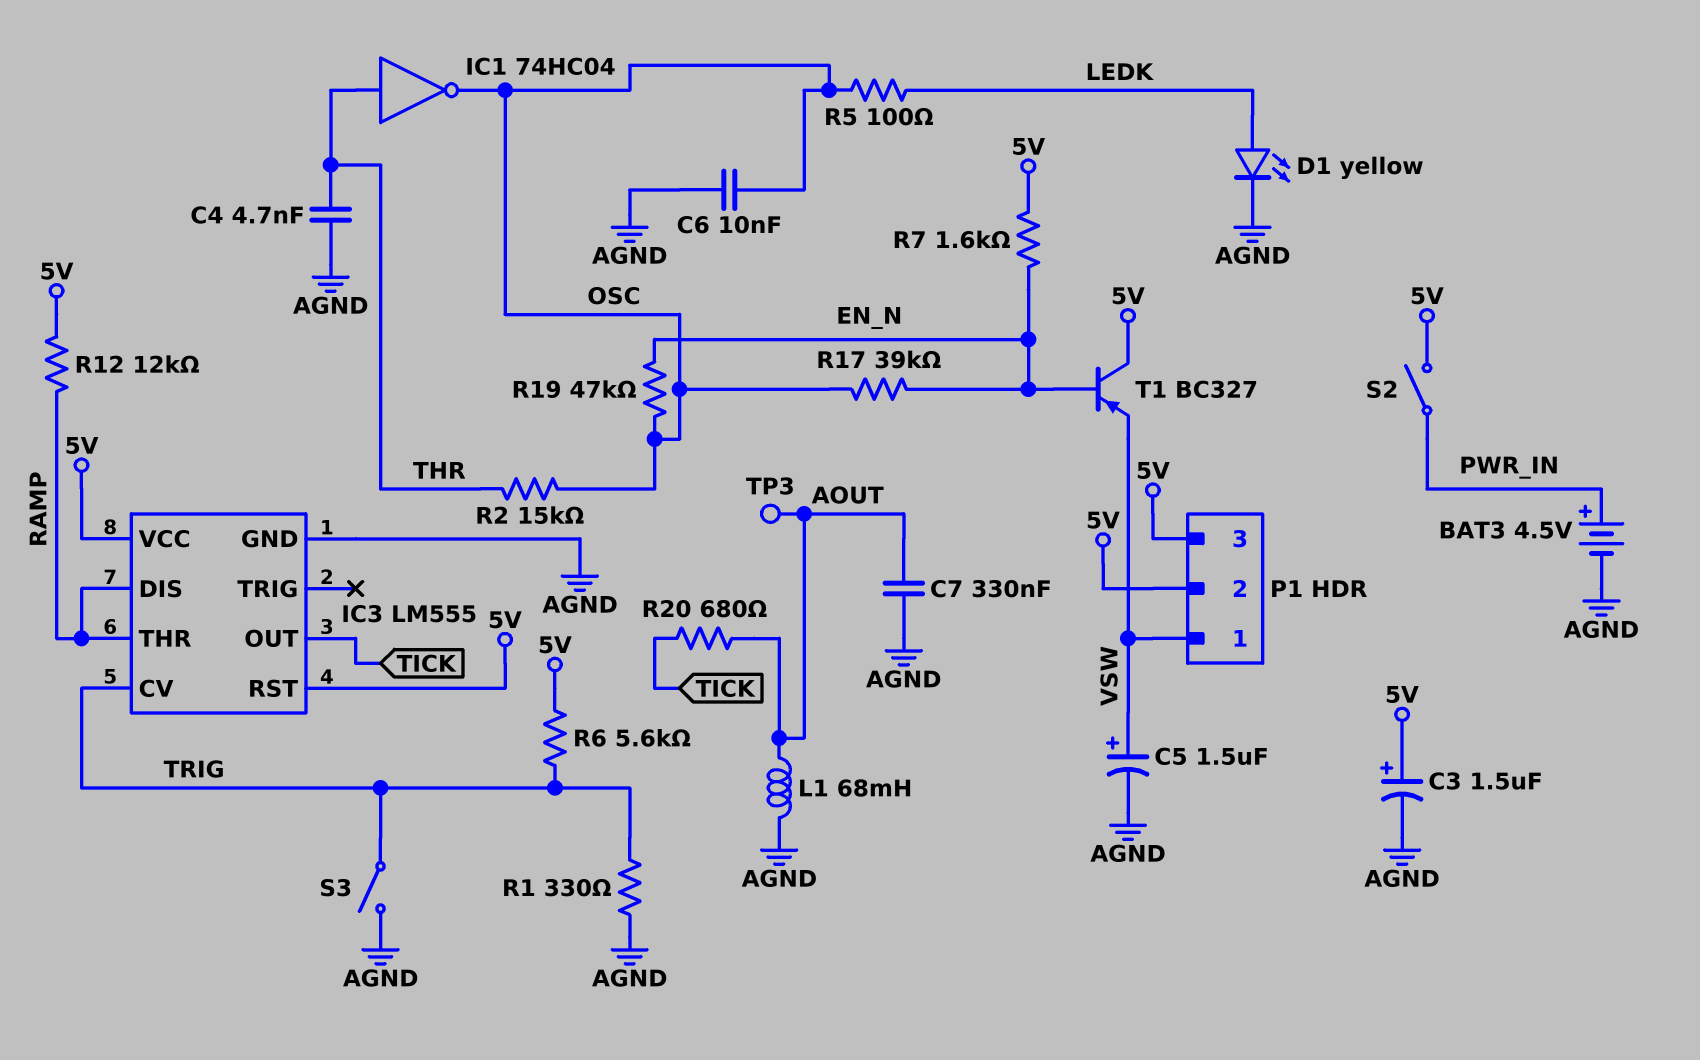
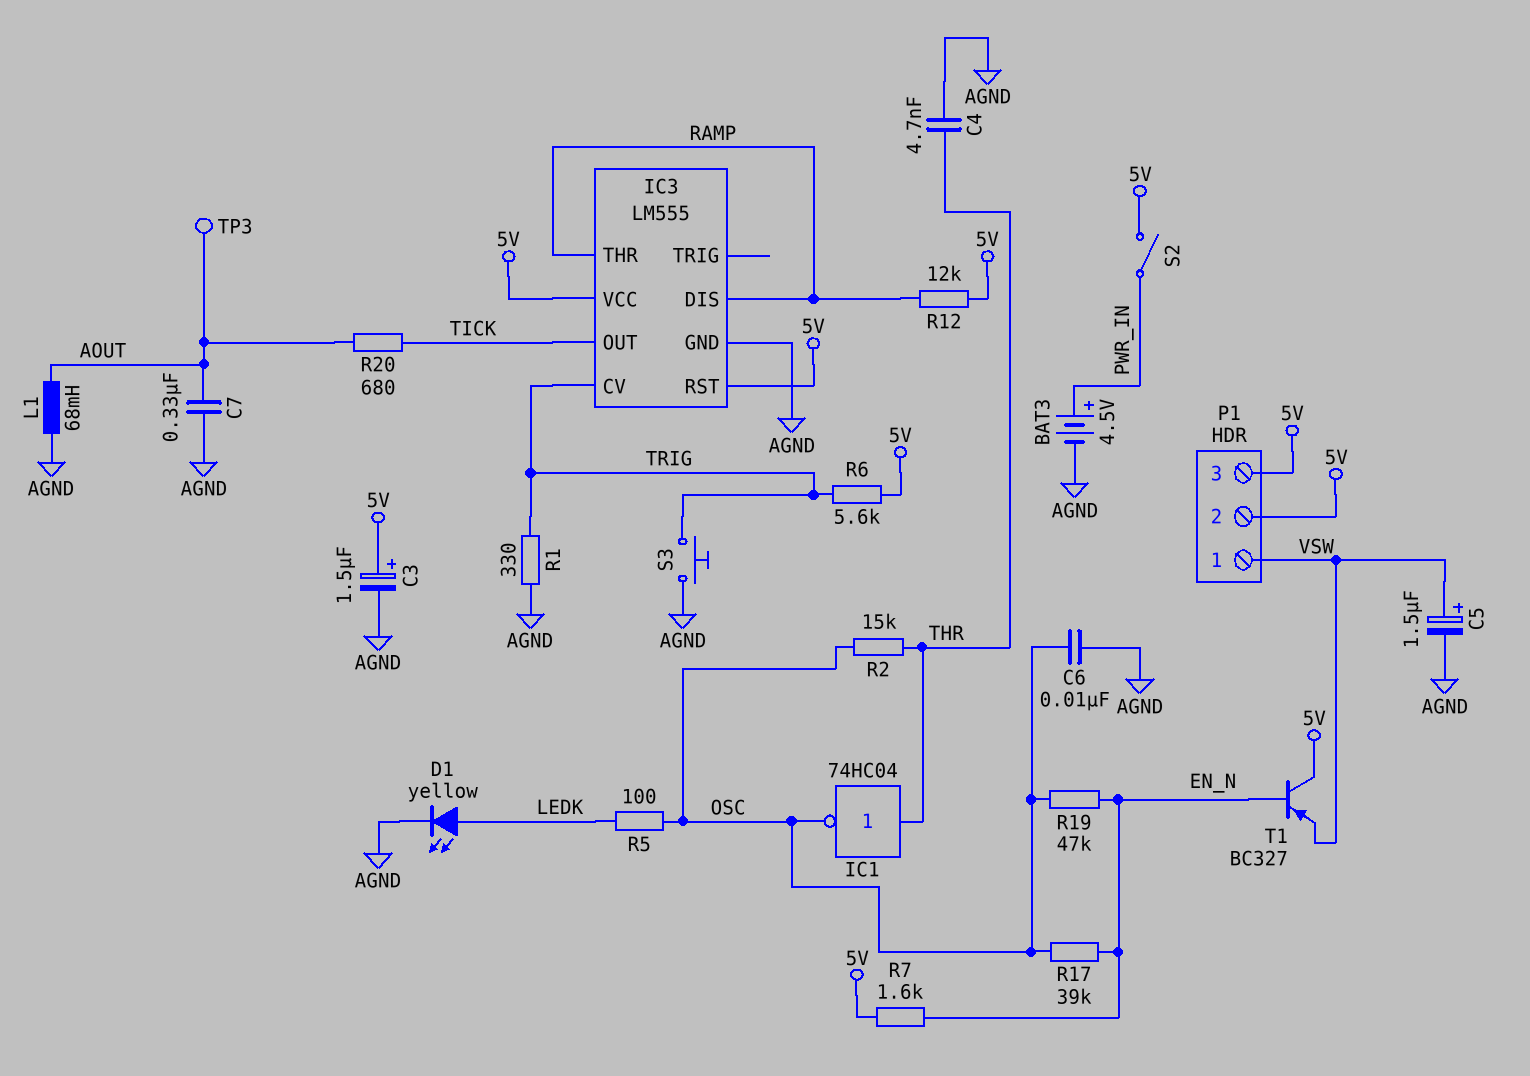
S3: switch (AGND, TRIG) -> button (AGND, TRIG)

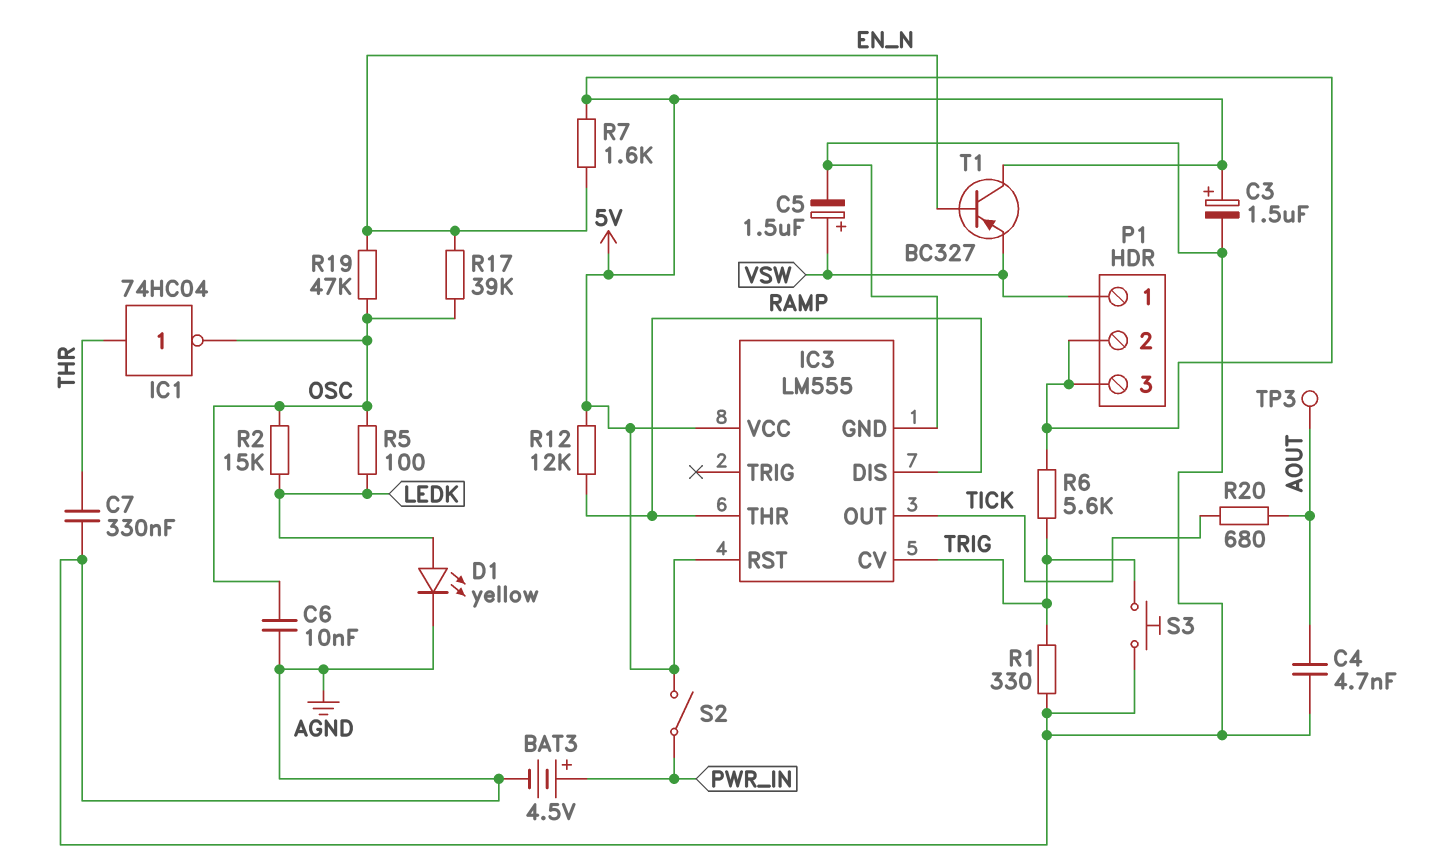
C4: 4.7nF (AGND, THR) -> 4.7nF (AGND, AOUT)
C7: 330nF (AGND, AOUT) -> 330nF (AGND, THR)
L1: 68mH (AGND, AOUT) -> none
R2: 15k (OSC, THR) -> 15k (LEDK, OSC)

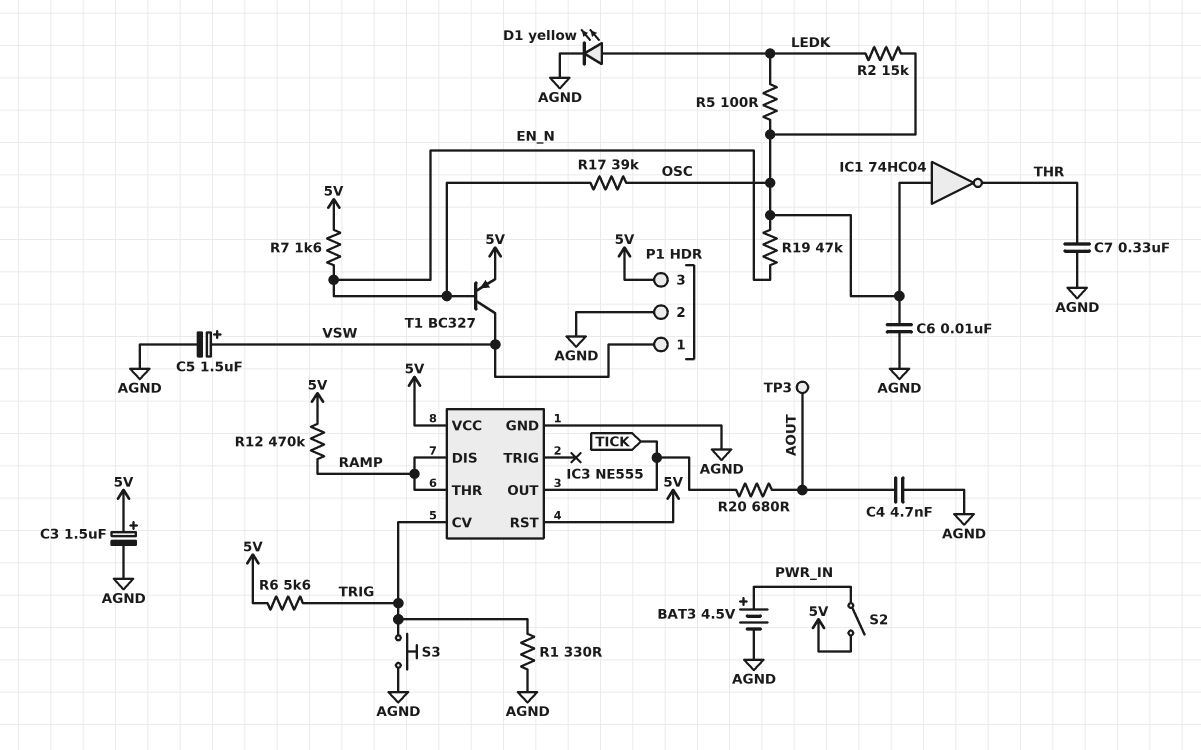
IC1: NOT 74HC04 (in THR, out OSC) -> NOT 74HC04 (in OSC, out THR)
IC3: LM555 -> NE555
P1 pin 2: 5V -> AGND
R12: 12k (5V, RAMP) -> 470k (5V, RAMP)
T1: PNP BC327 (B EN_N, C 5V, E VSW) -> PNP BC327 (B EN_N, C VSW, E 5V)

